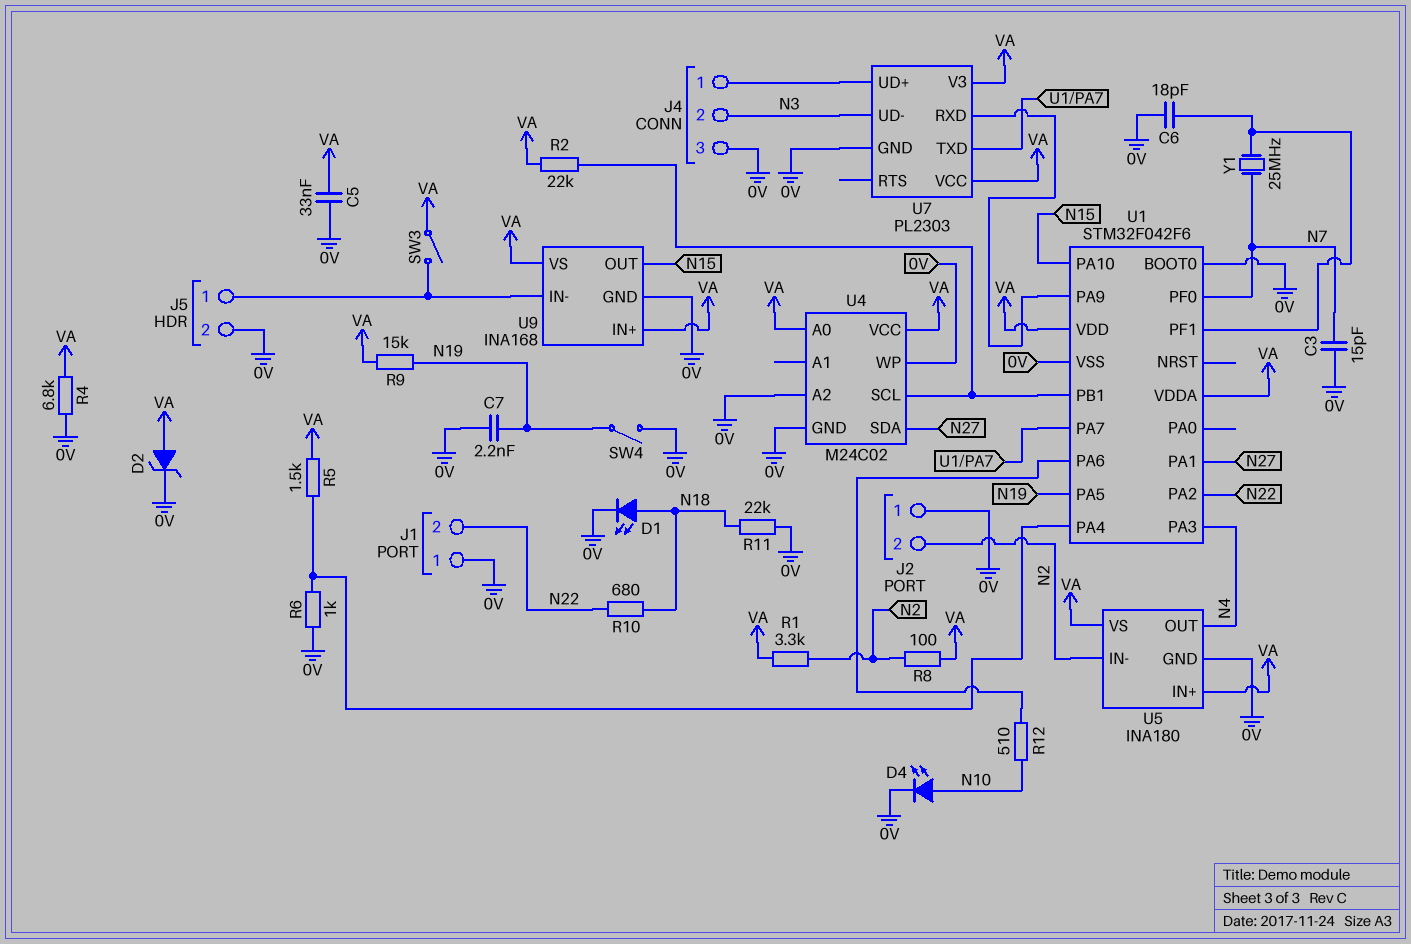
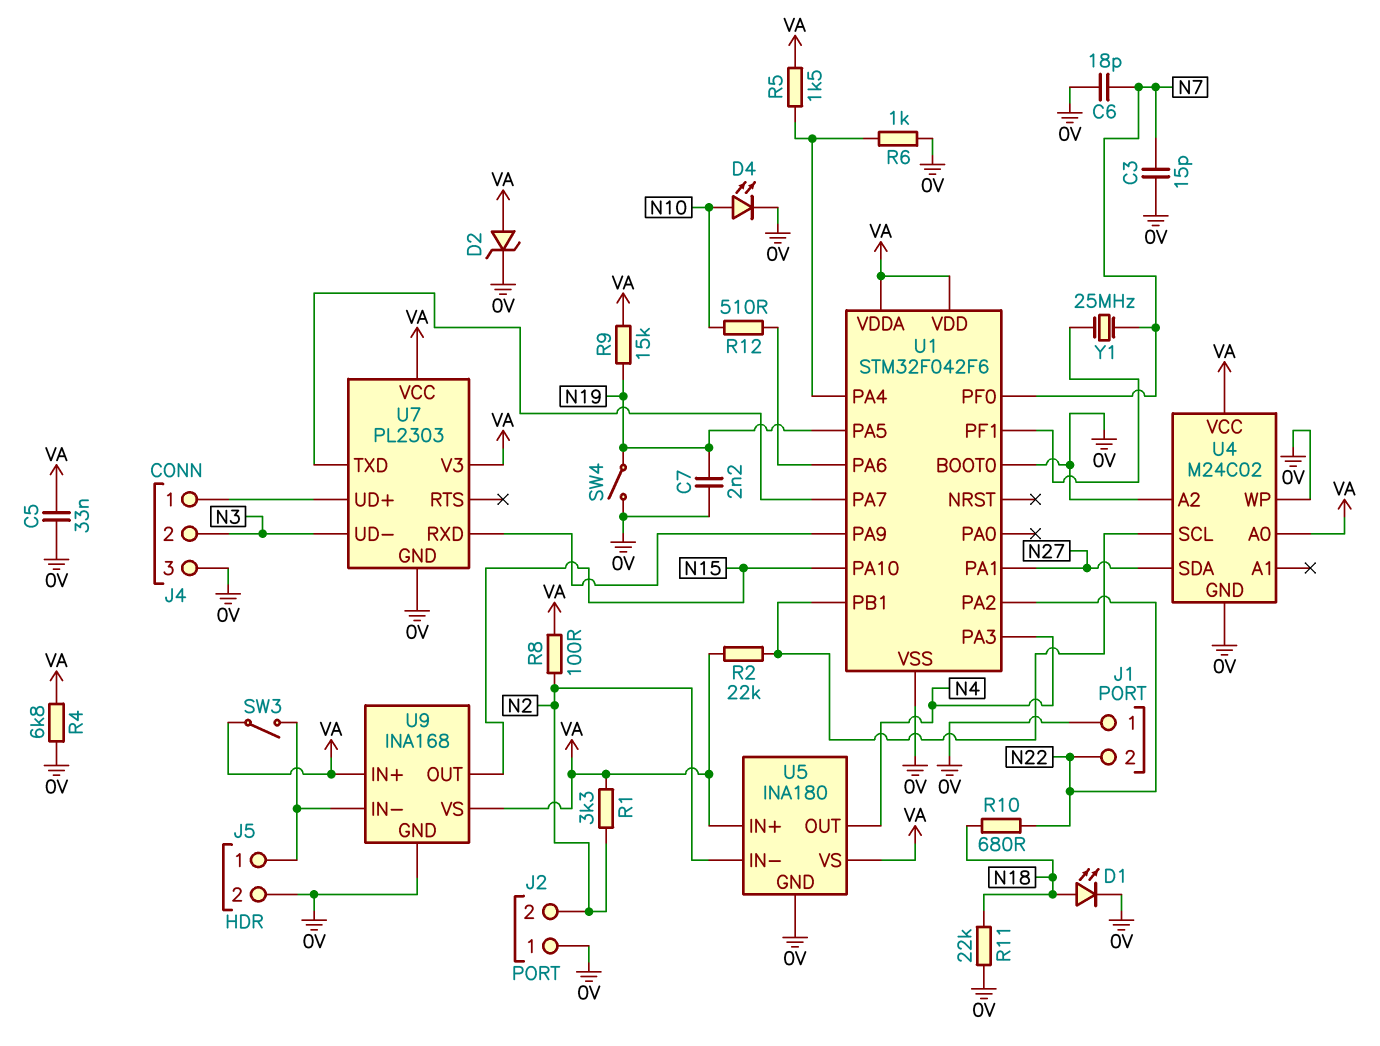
C6: 18pF (0V, U1/PF1) -> 18pF (0V, N7)

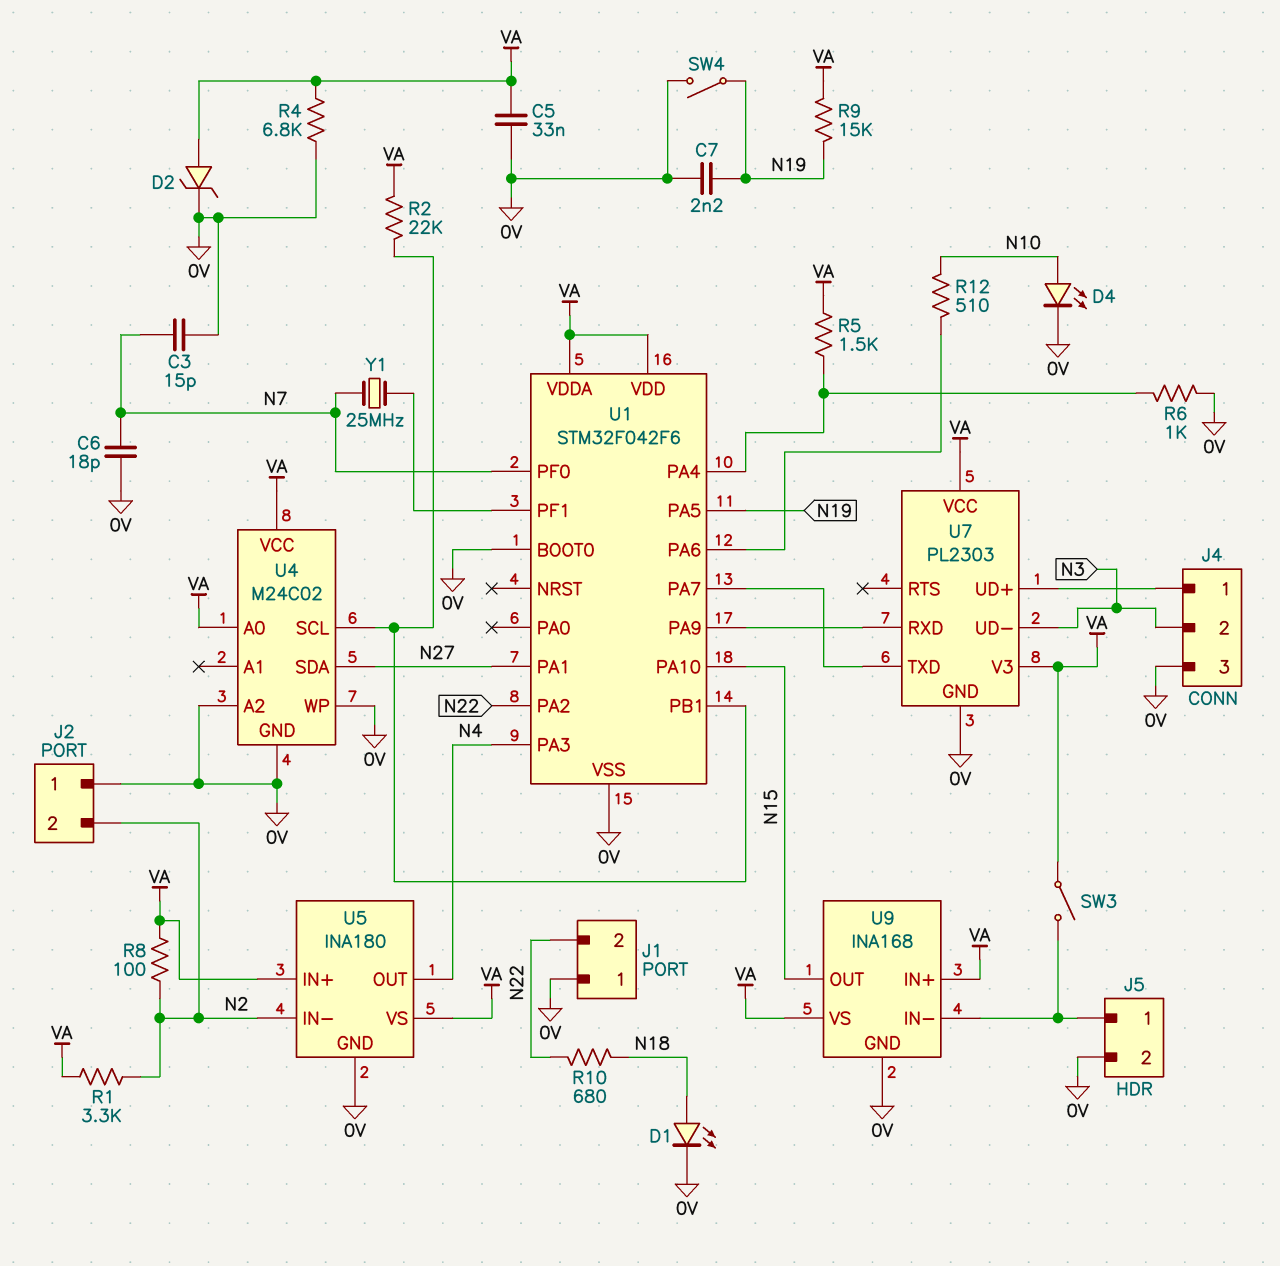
R11: 22k (0V, N18) -> none

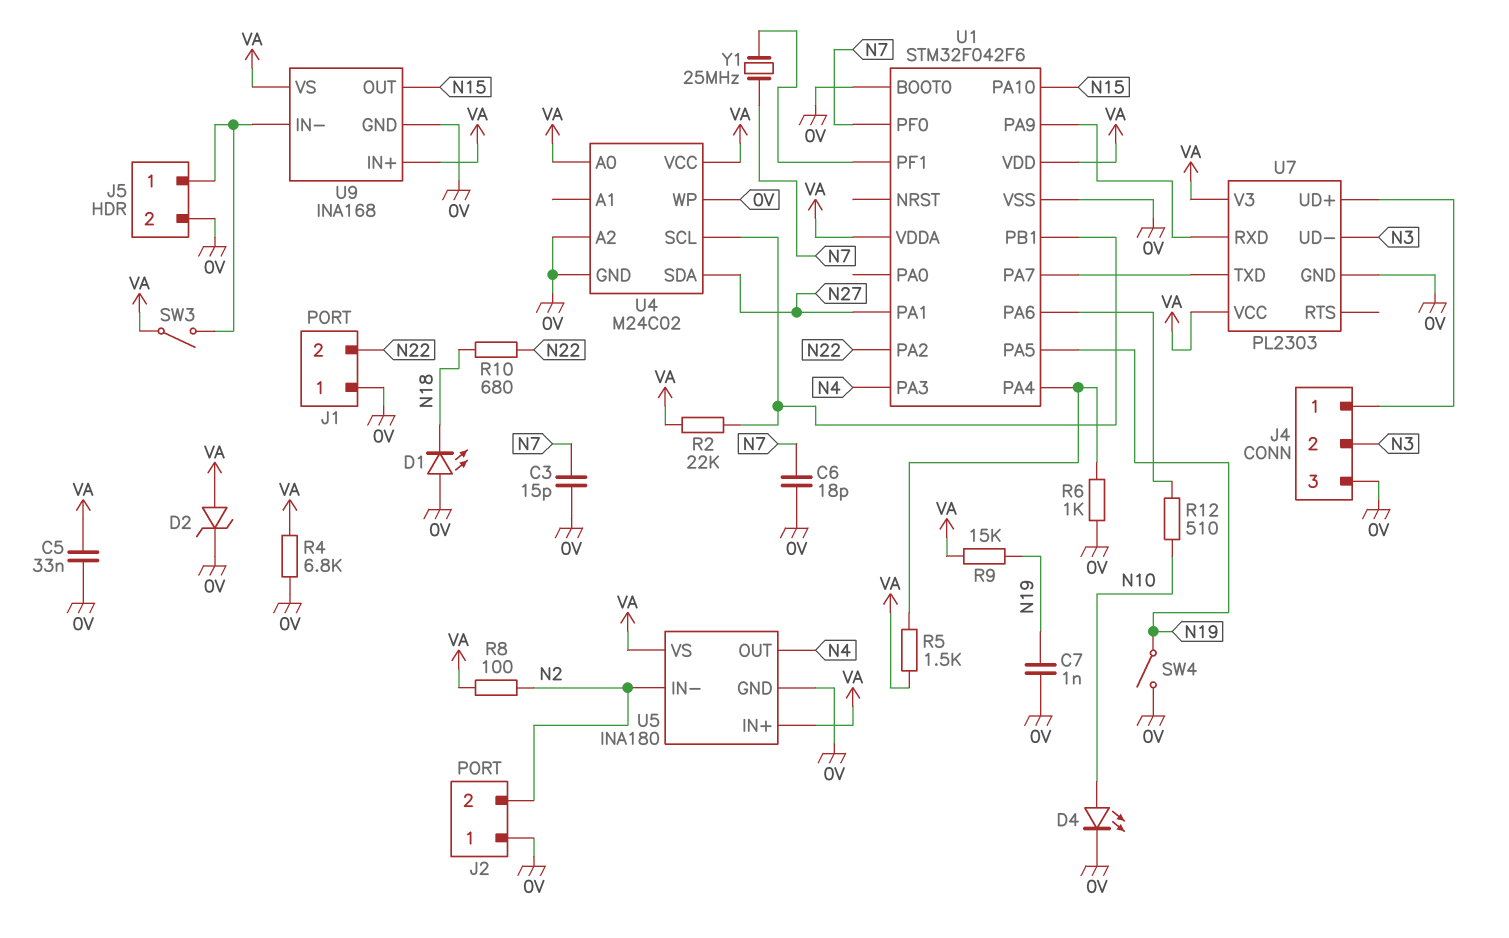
C7: 2.2nF (0V, N19) -> 1nF (0V, N19)
D1: LED (A N18, K 0V) -> LED (A 0V, K N18)
R1: 3.3k (N2, VA) -> none

